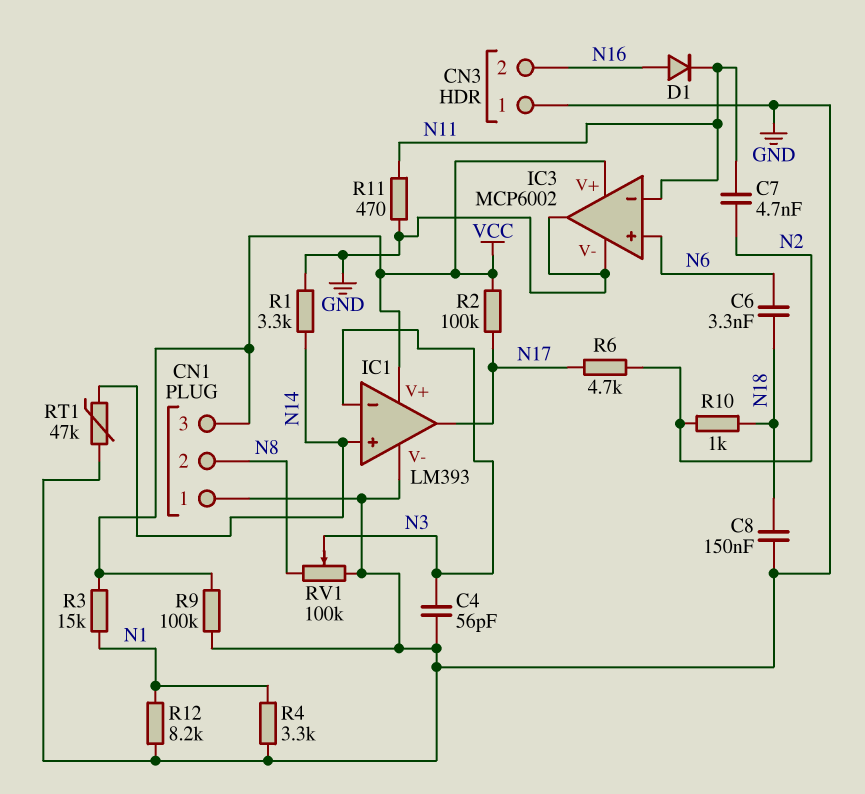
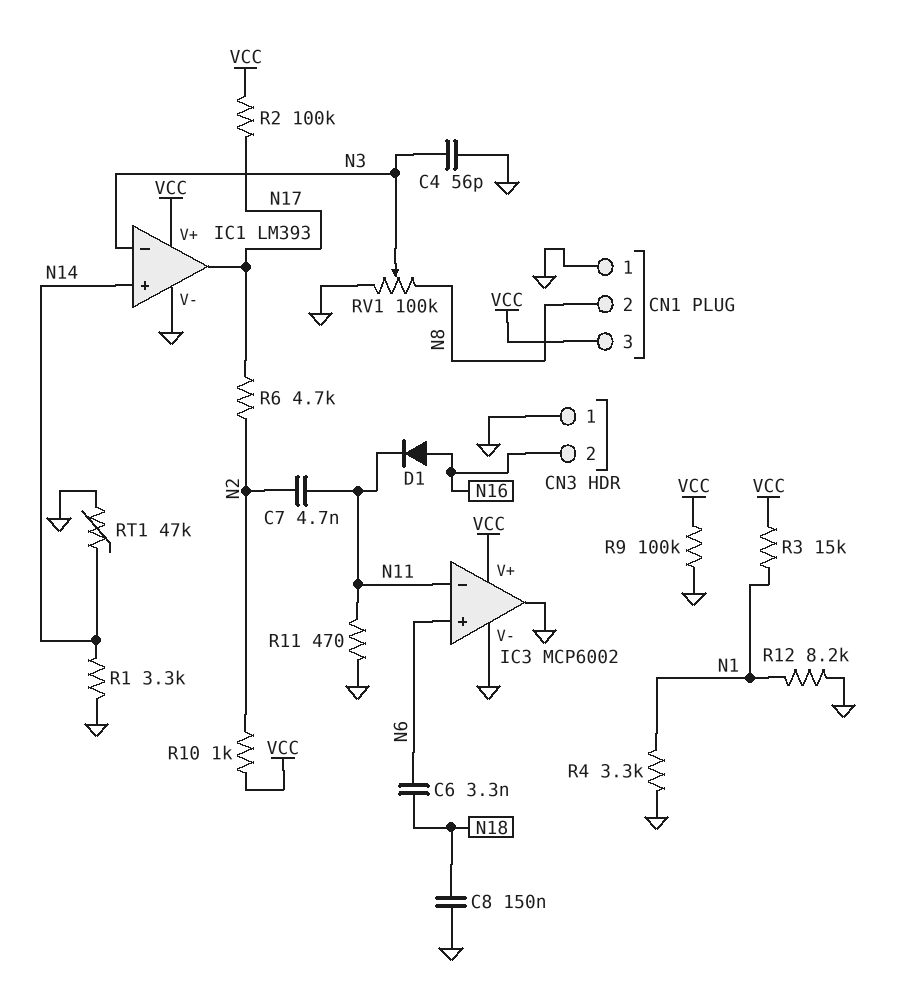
R10: 1k (N2, N18) -> 1k (N2, VCC)

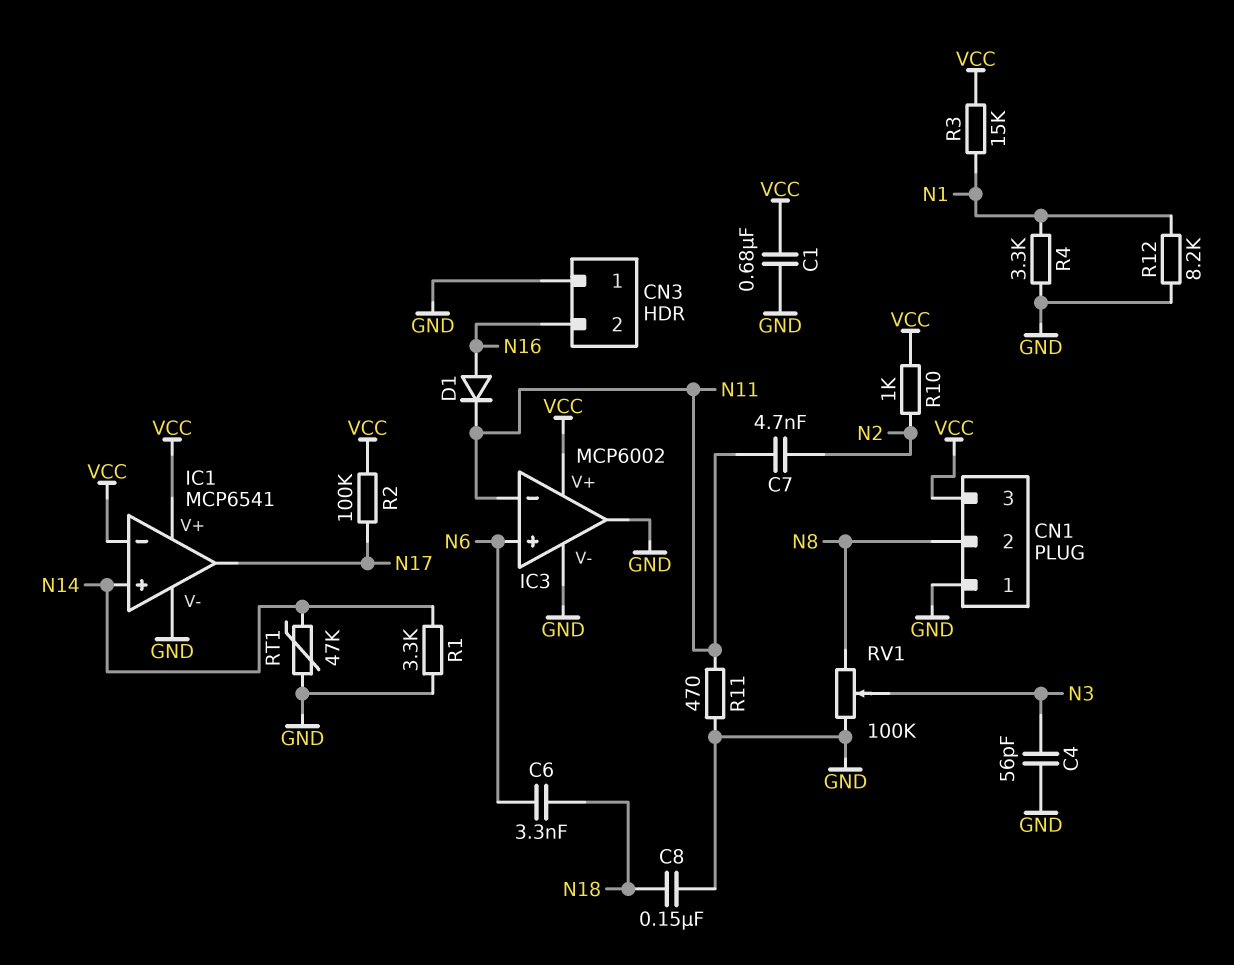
C1: none -> 680nF (GND, VCC)
IC1: LM393 -> MCP6541
IC1 pin in-: N3 -> VCC
R6: 4.7k (N2, N17) -> none
R9: 100k (GND, VCC) -> none

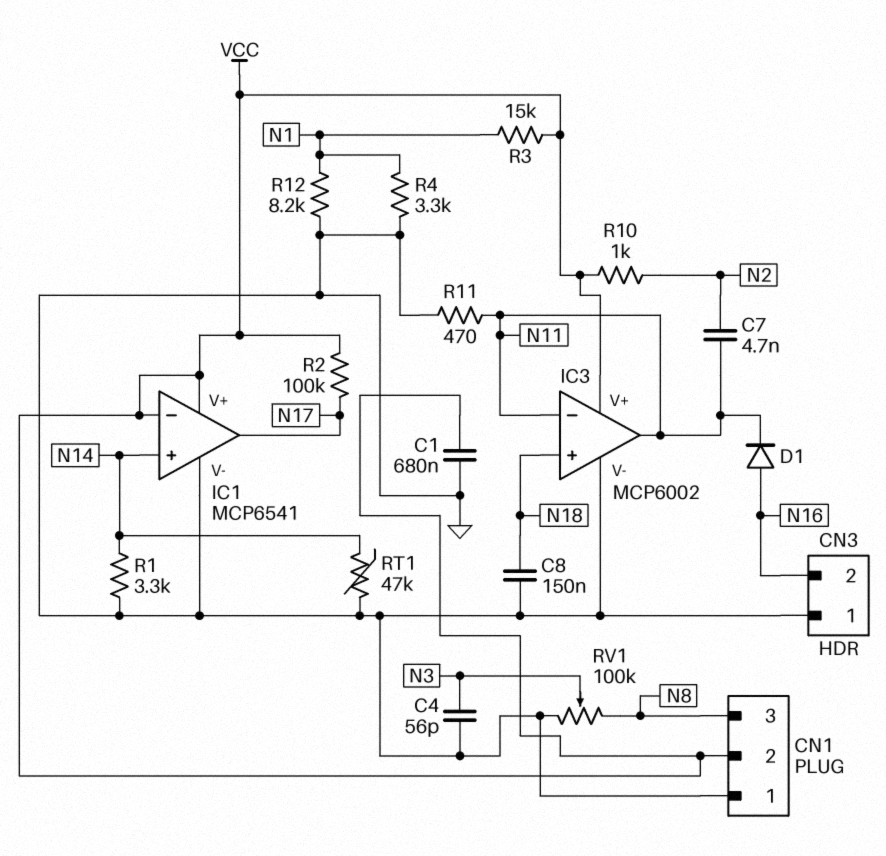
C6: 3.3nF (N6, N18) -> none
CN1 pin 2: N8 -> VCC
CN1 pin 3: VCC -> N8
IC3 pin in+: N6 -> N18
IC3 pin out: GND -> N11

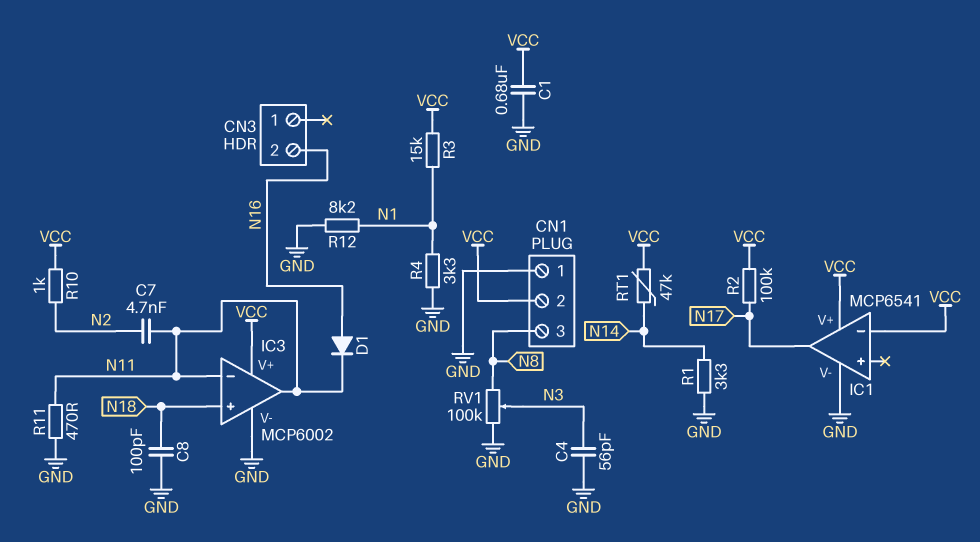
C8: 150nF (GND, N18) -> 100pF (GND, N18)
CN3 pin 1: GND -> none
IC1 pin in+: N14 -> none
RT1: 47k (GND, N14) -> 47k (N14, VCC)

